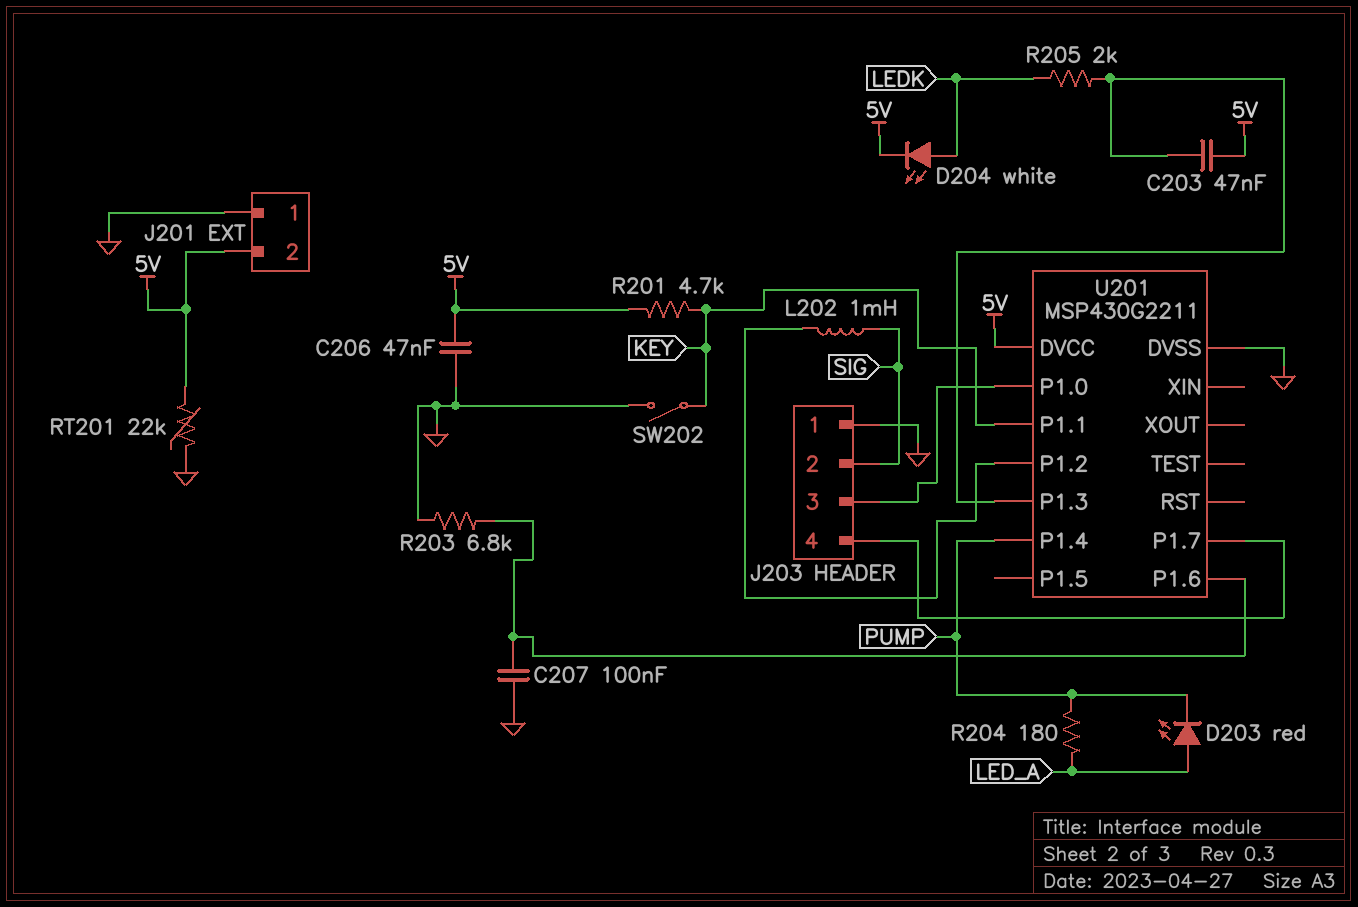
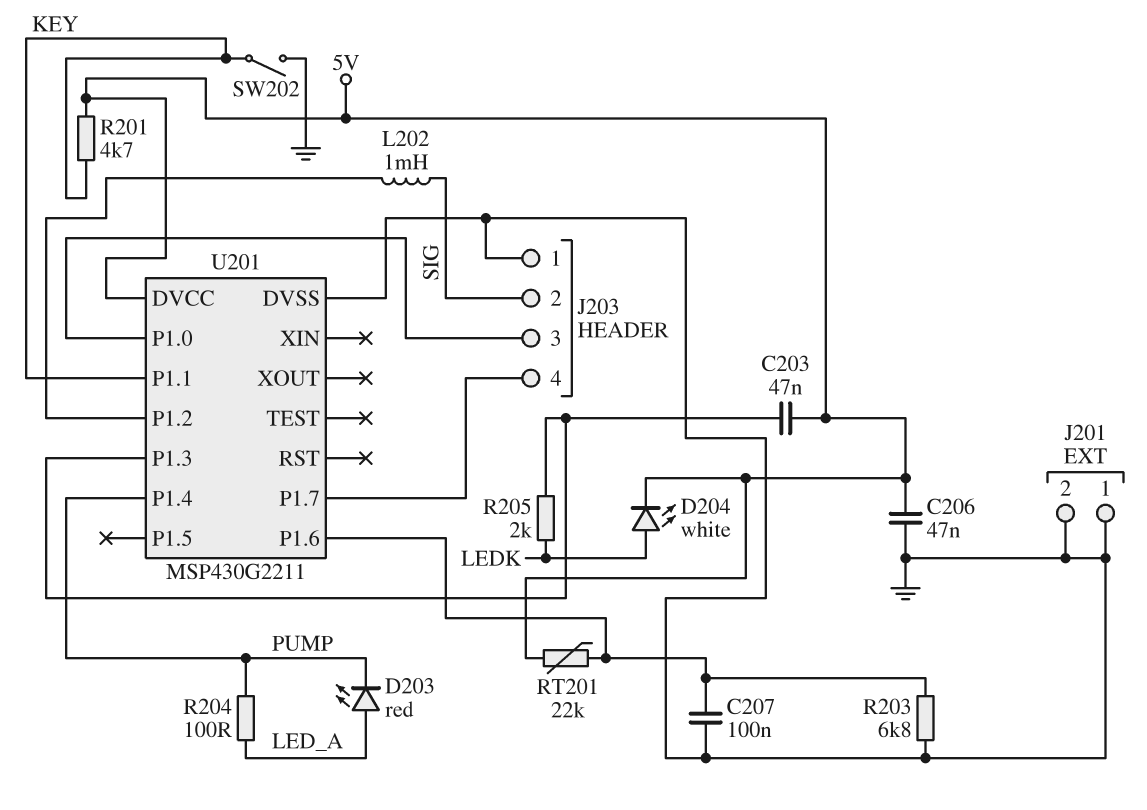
J201 pin 2: 5V -> GND
R204: 180 (LED_A, PUMP) -> 100 (LED_A, PUMP)
RT201: 22k (5V, GND) -> 22k (5V, U201/P1.6)

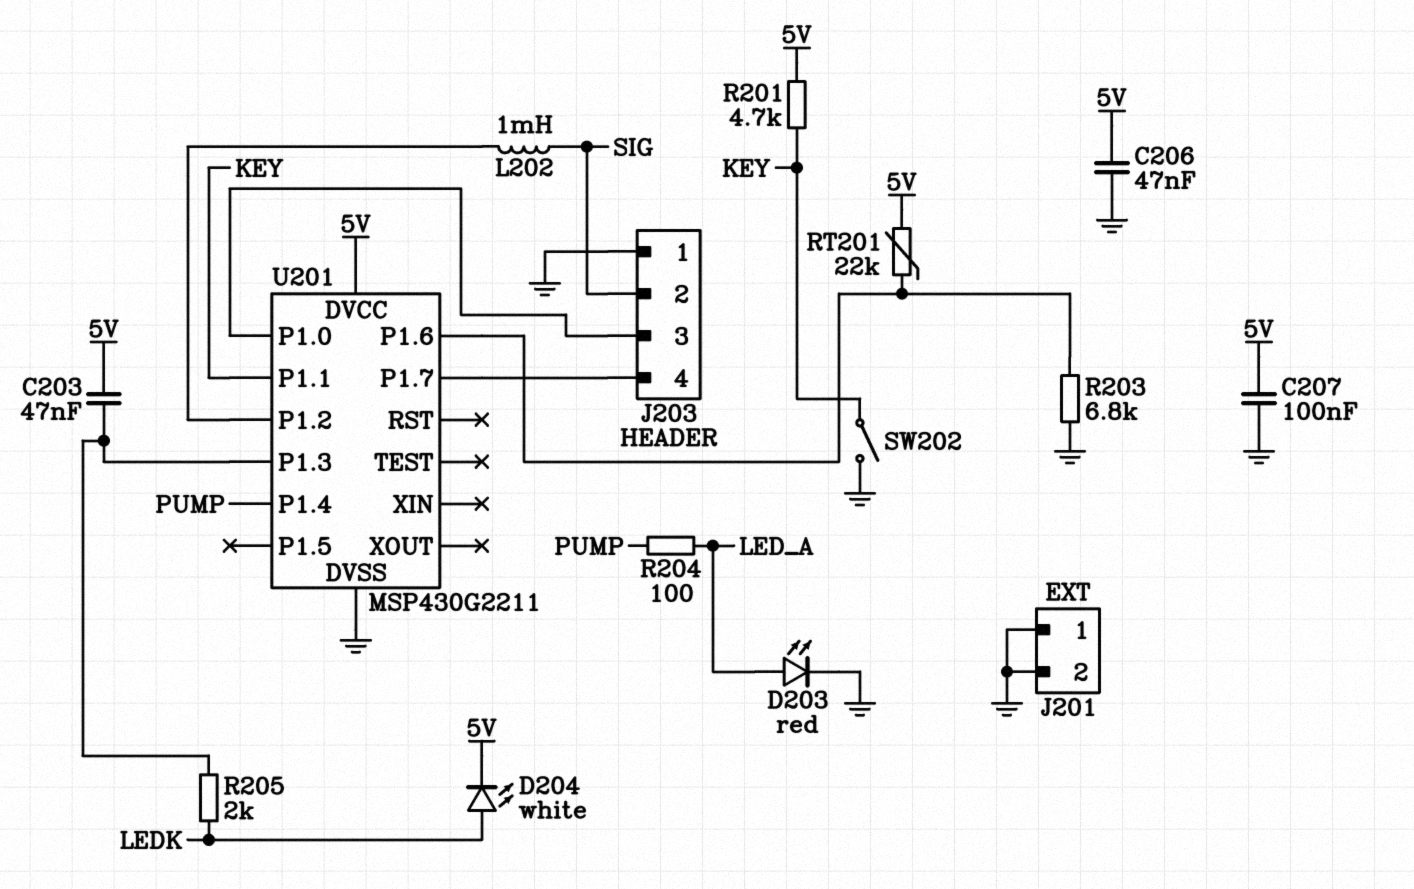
C207: 100nF (GND, U201/P1.6) -> 100nF (5V, GND)
D203: LED red (A LED_A, K PUMP) -> LED red (A LED_A, K GND)

